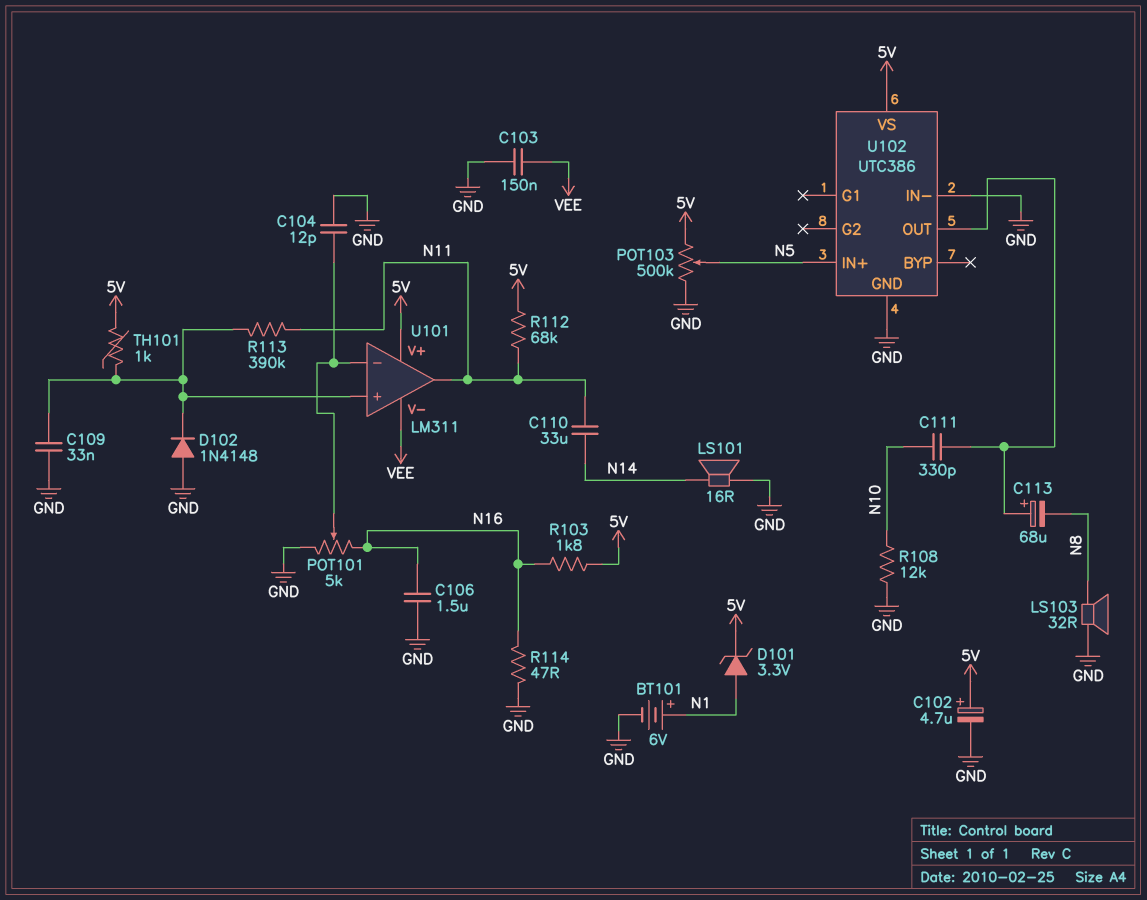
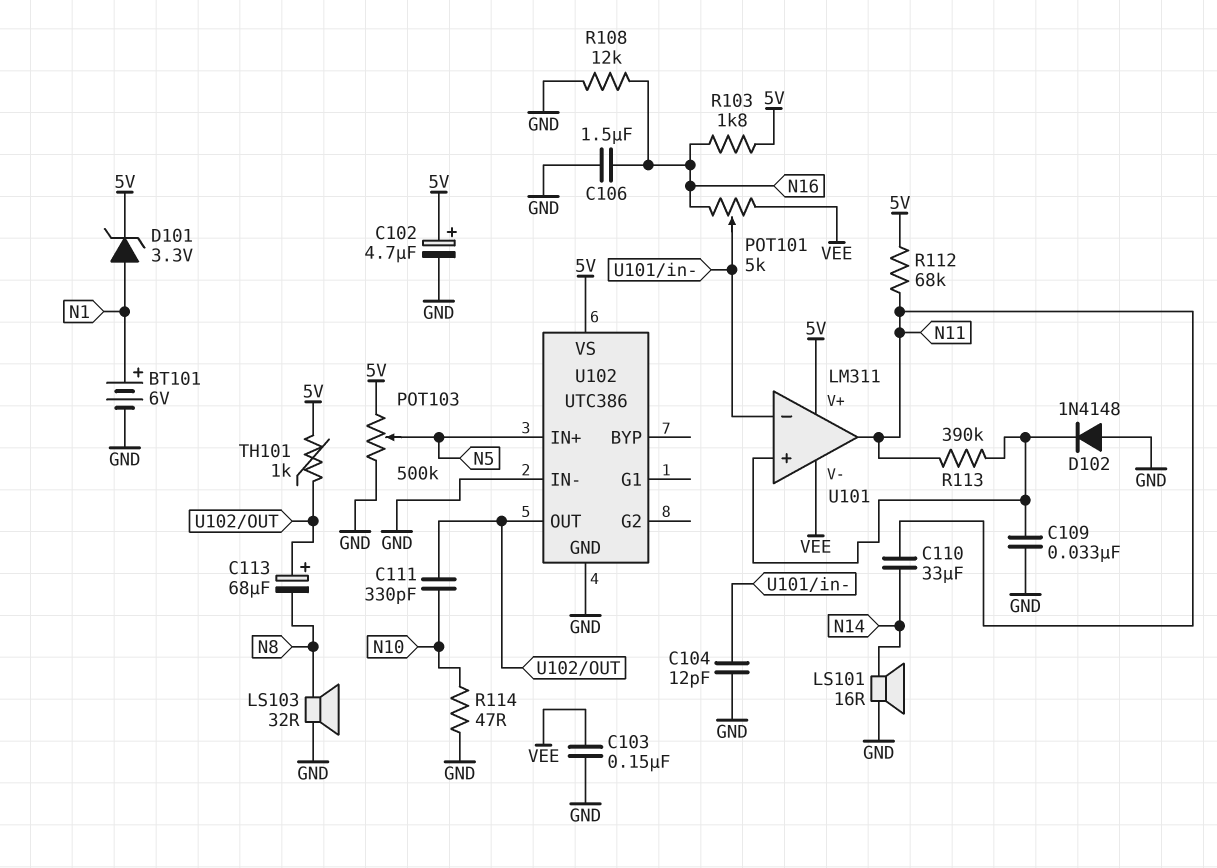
POT101: 5k (GND, N16, wiper U101/in-) -> 5k (N16, VEE, wiper U101/in-)
R108: 12k (GND, N10) -> 12k (GND, N16)
R114: 47 (GND, N16) -> 47 (GND, N10)
TH101: 1k (5V, U101/in+) -> 1k (5V, U102/OUT)

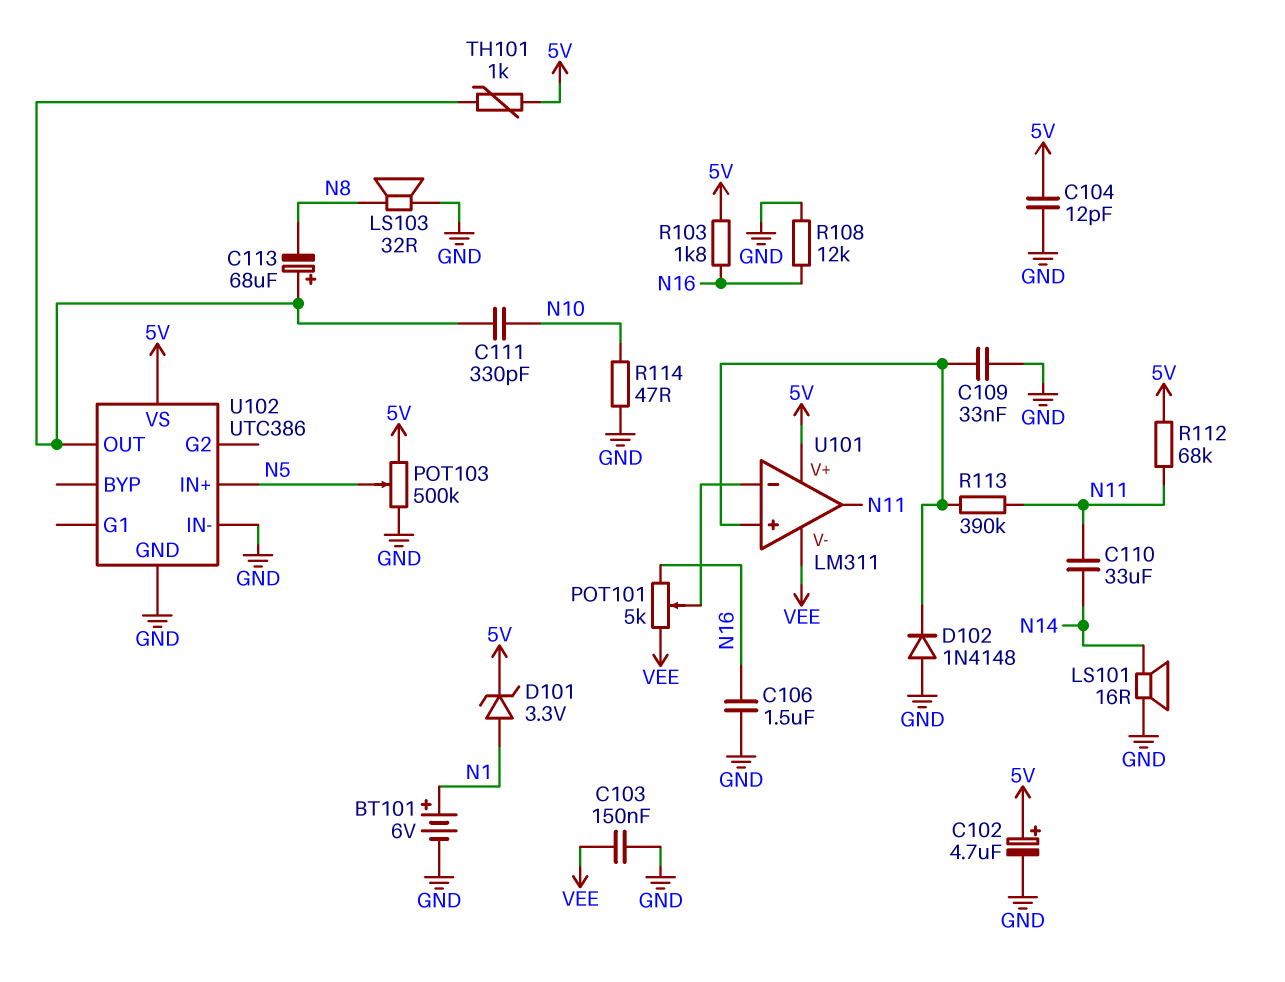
C104: 12pF (GND, U101/in-) -> 12pF (5V, GND)

